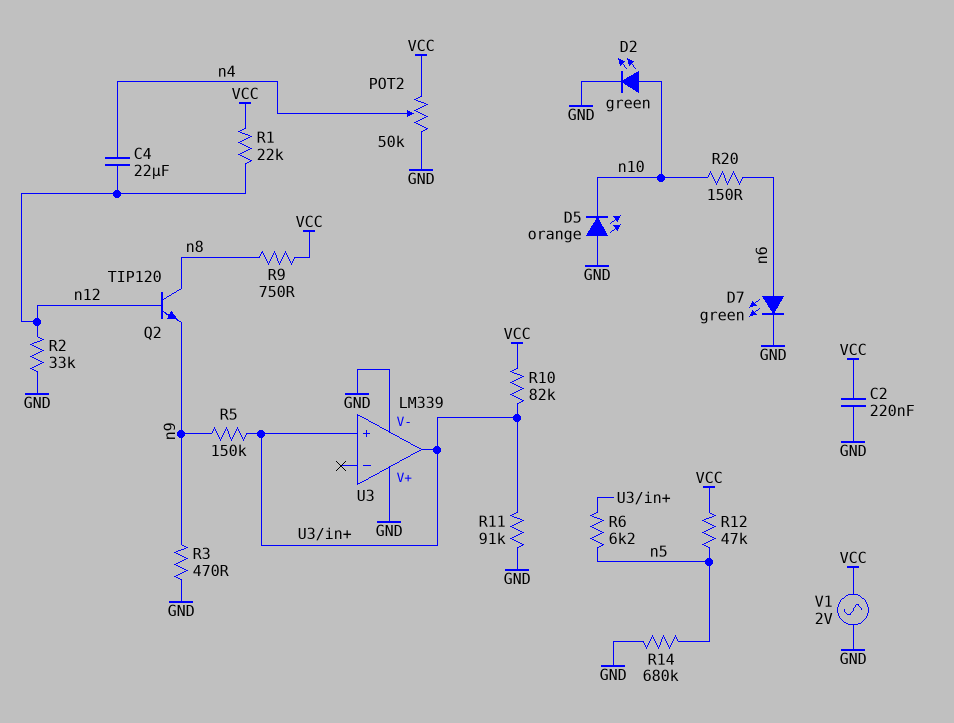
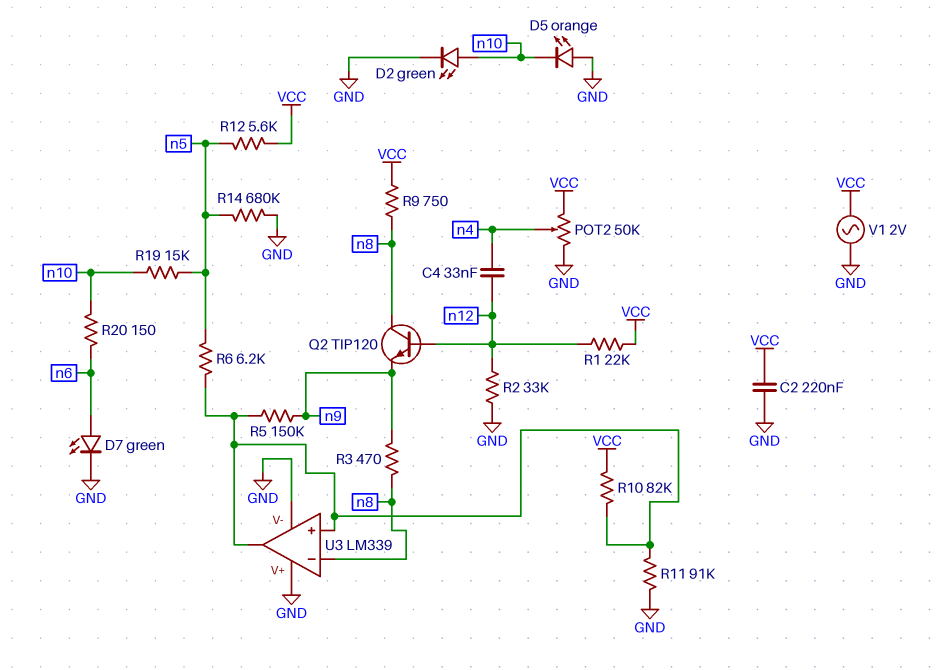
C4: 22uF (n4, n12) -> 33nF (n4, n12)
R3: 470 (GND, n9) -> 470 (n8, n9)
R12: 47k (VCC, n5) -> 5.6k (VCC, n5)
R19: none -> 15k (n5, n10)
U3 pin in-: none -> n8

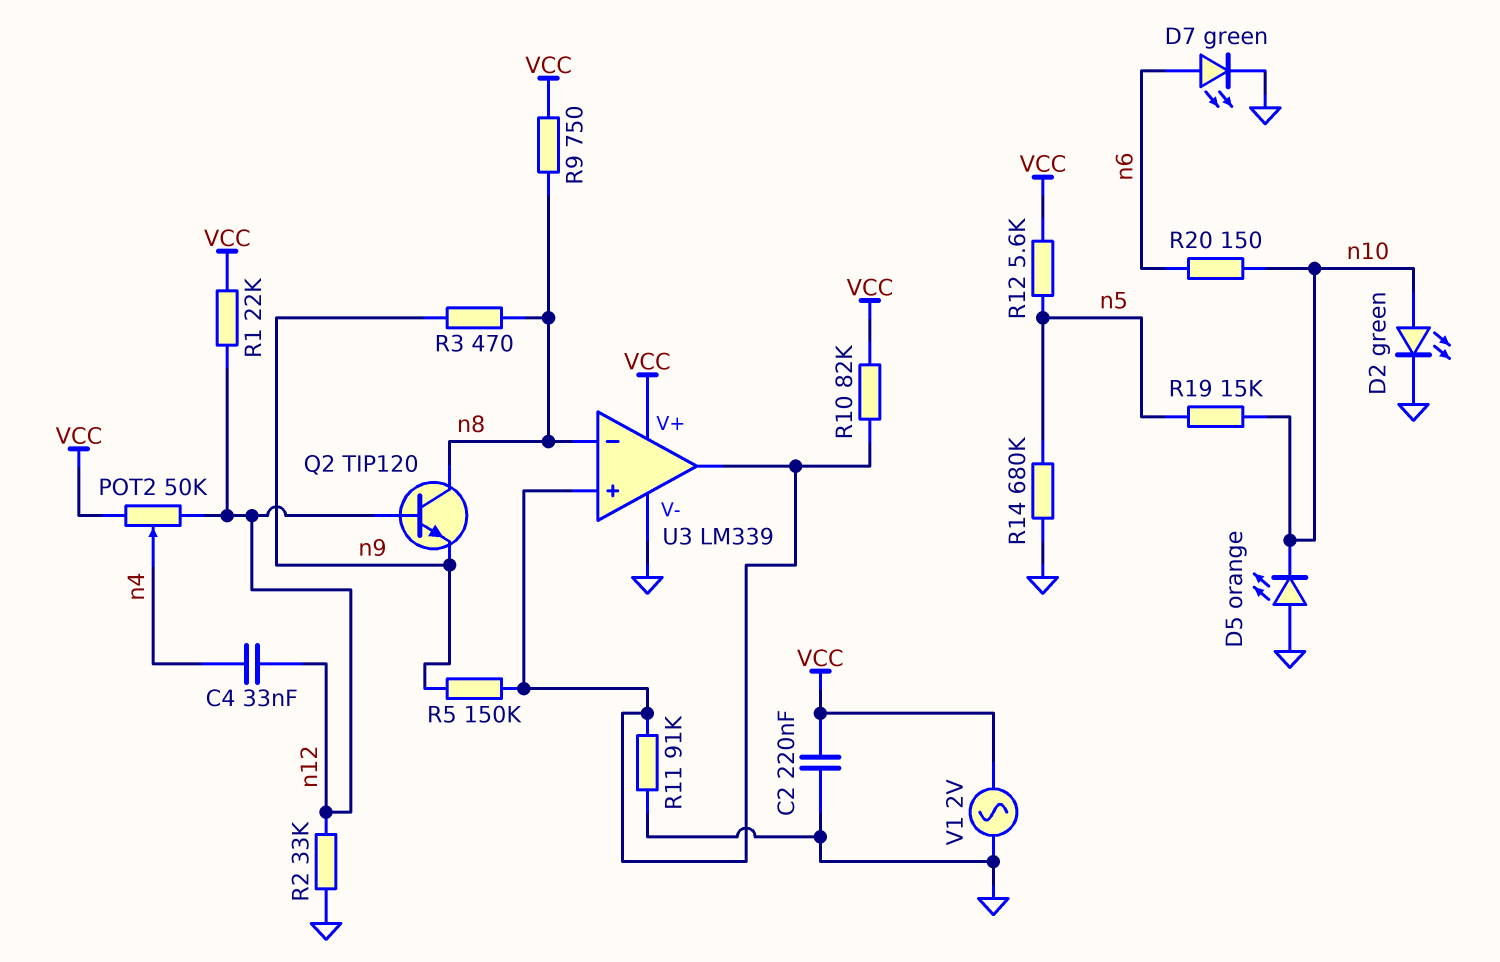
POT2: 50k (GND, VCC, wiper n4) -> 50k (VCC, n12, wiper n4)
R6: 6.2k (U3/in+, n5) -> none
U3 pin V+: GND -> VCC

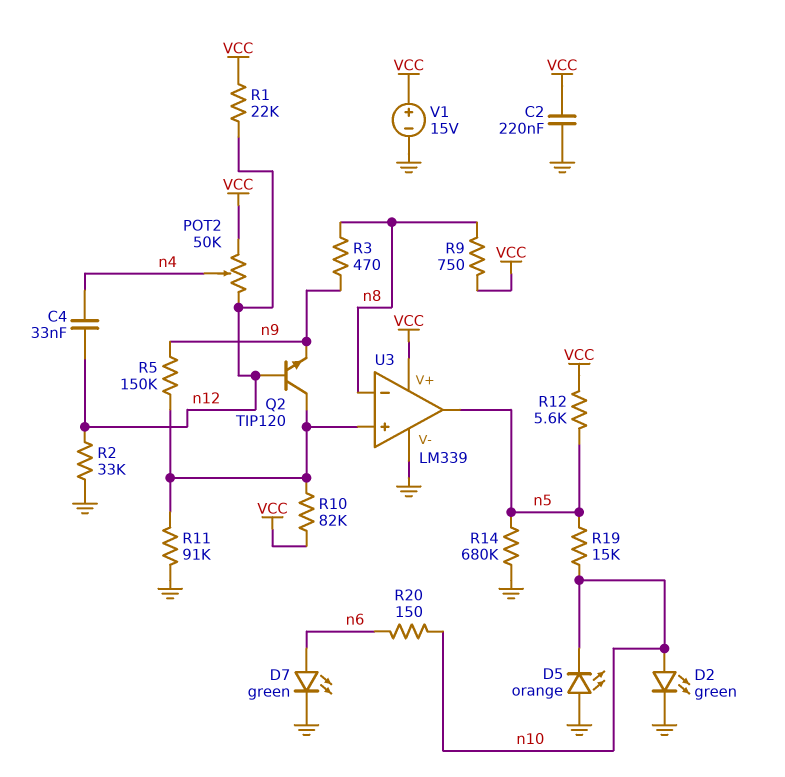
Q2: NPN TIP120 (B n12, C n8, E n9) -> NPN TIP120 (B n12, C U3/in+, E n9)
U3 pin out: U3/in+ -> n5
V1: AC 2V (GND, VCC) -> 15V (plus VCC, minus GND)

